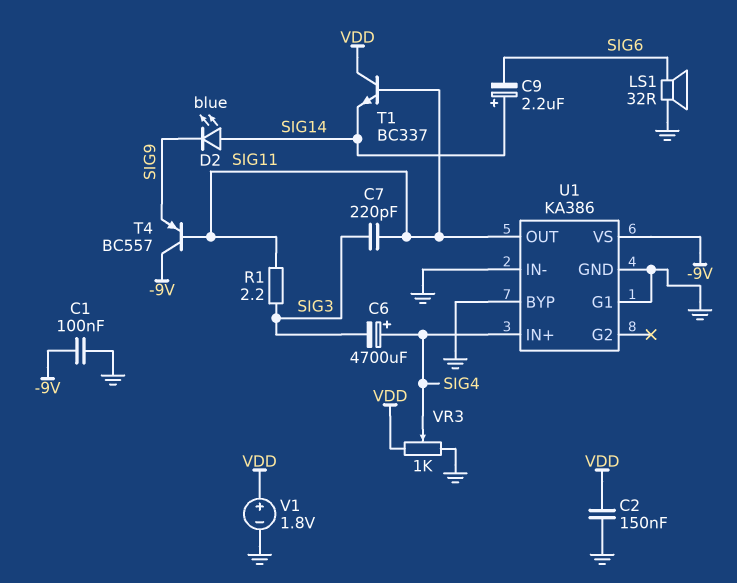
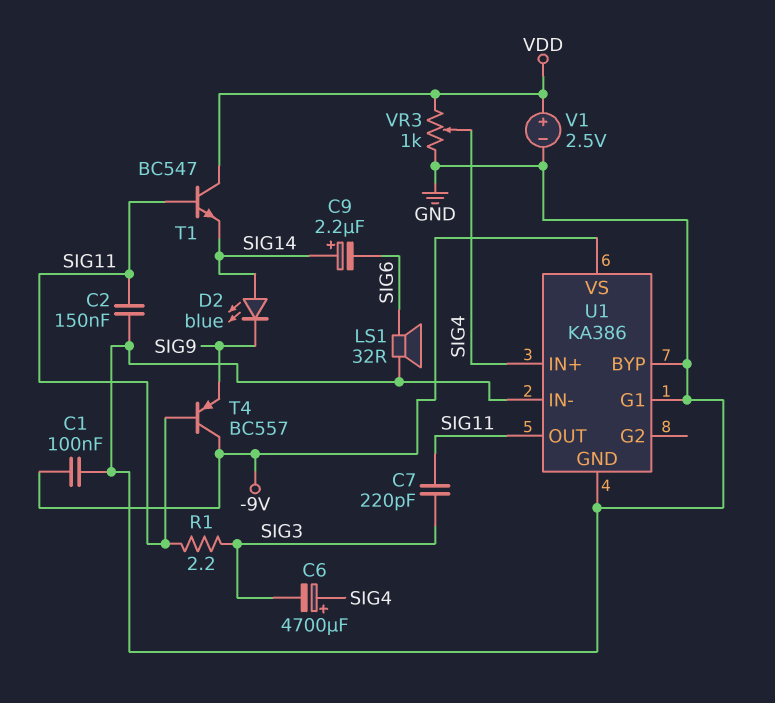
C2: 150nF (GND, VDD) -> 150nF (GND, SIG11)
T1: NPN BC337 (B SIG11, C VDD, E SIG14) -> NPN BC547 (B SIG11, C VDD, E SIG14)
V1: 1.8V (plus VDD, minus GND) -> 2.5V (plus VDD, minus GND)

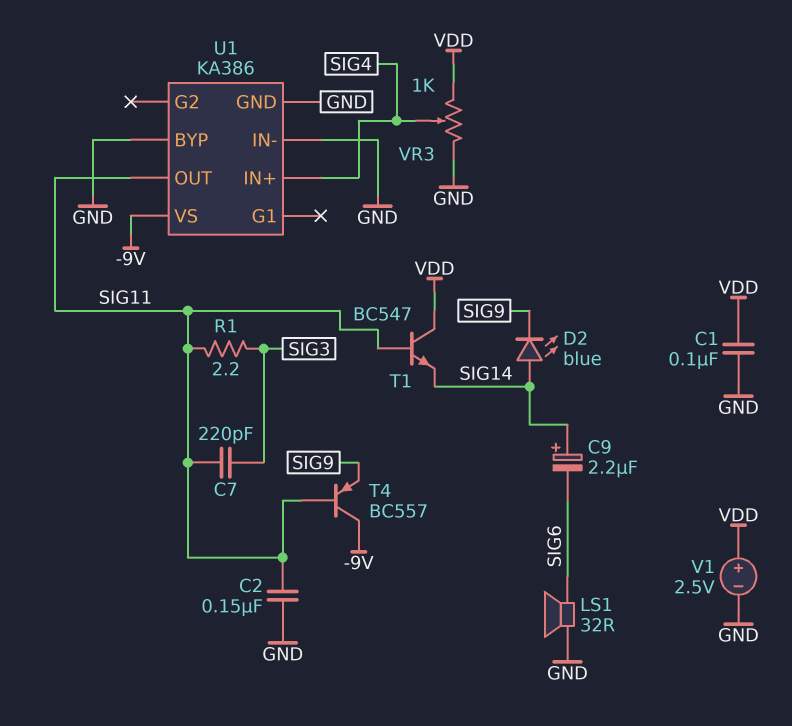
C1: 100nF (-9V, GND) -> 100nF (GND, VDD)
C6: 4700uF (plus SIG4, minus SIG3) -> none
U1 pin G1: GND -> none

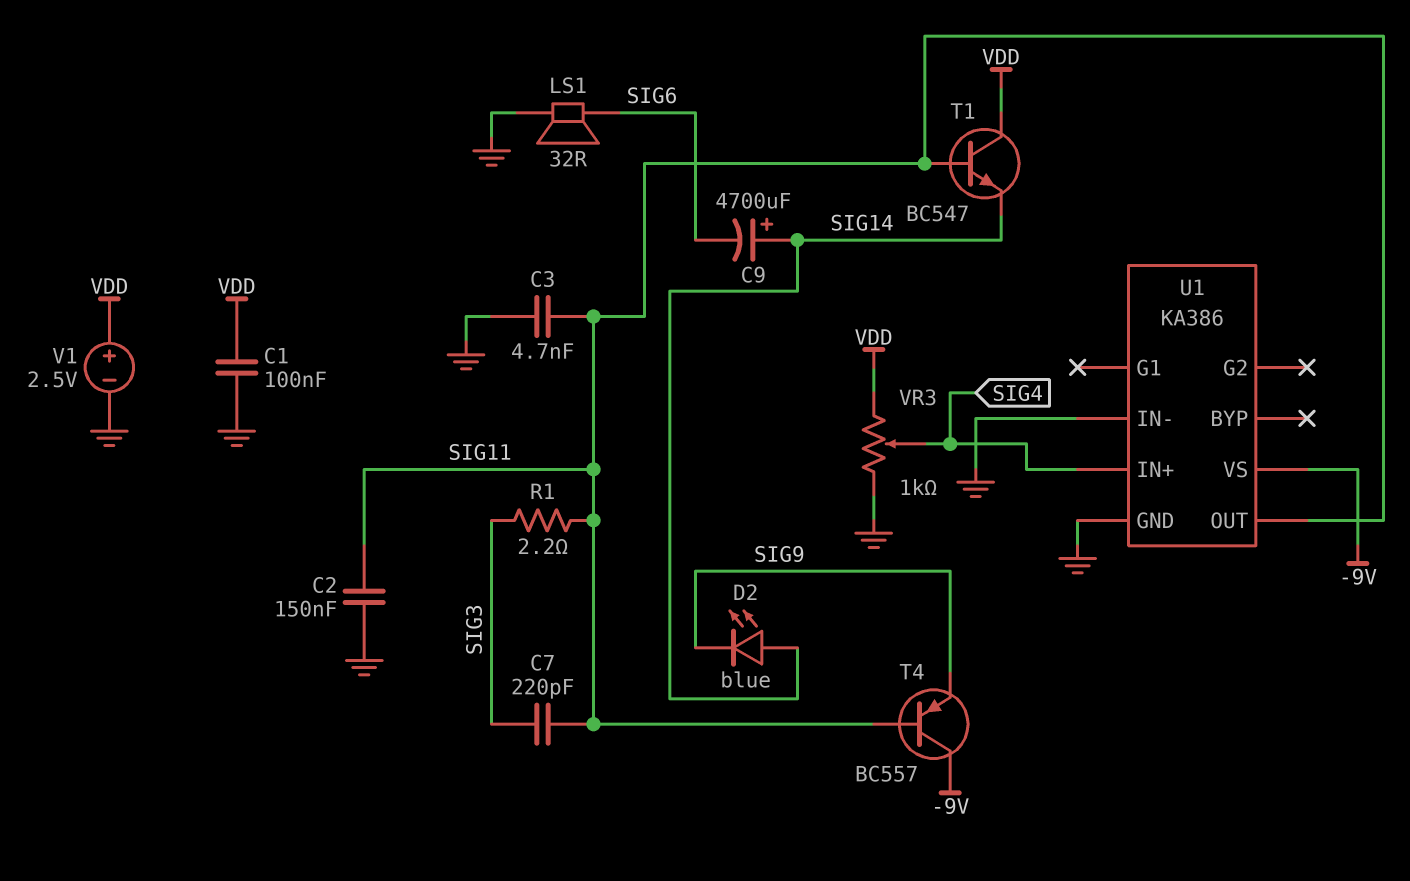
C3: none -> 4.7nF (GND, SIG11)
C9: 2.2uF (plus SIG14, minus SIG6) -> 4700uF (plus SIG14, minus SIG6)
U1 pin BYP: GND -> none

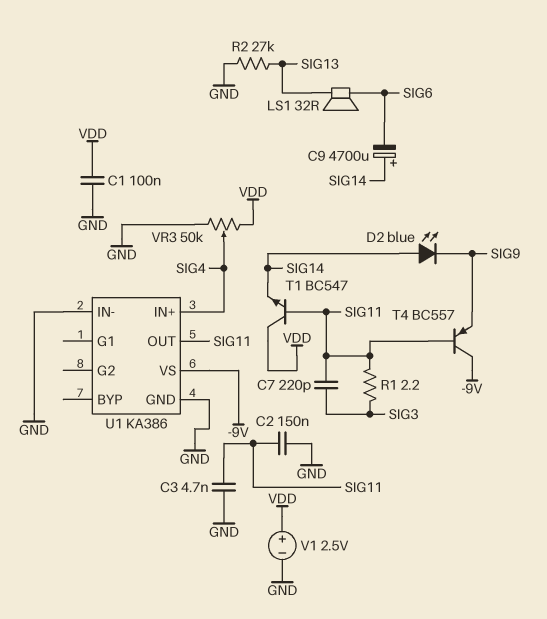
LS1: speaker 32R (GND, SIG6) -> speaker 32R (SIG6, SIG13)
R2: none -> 27k (GND, SIG13)
VR3: 1k (GND, VDD, wiper SIG4) -> 50k (GND, VDD, wiper SIG4)

